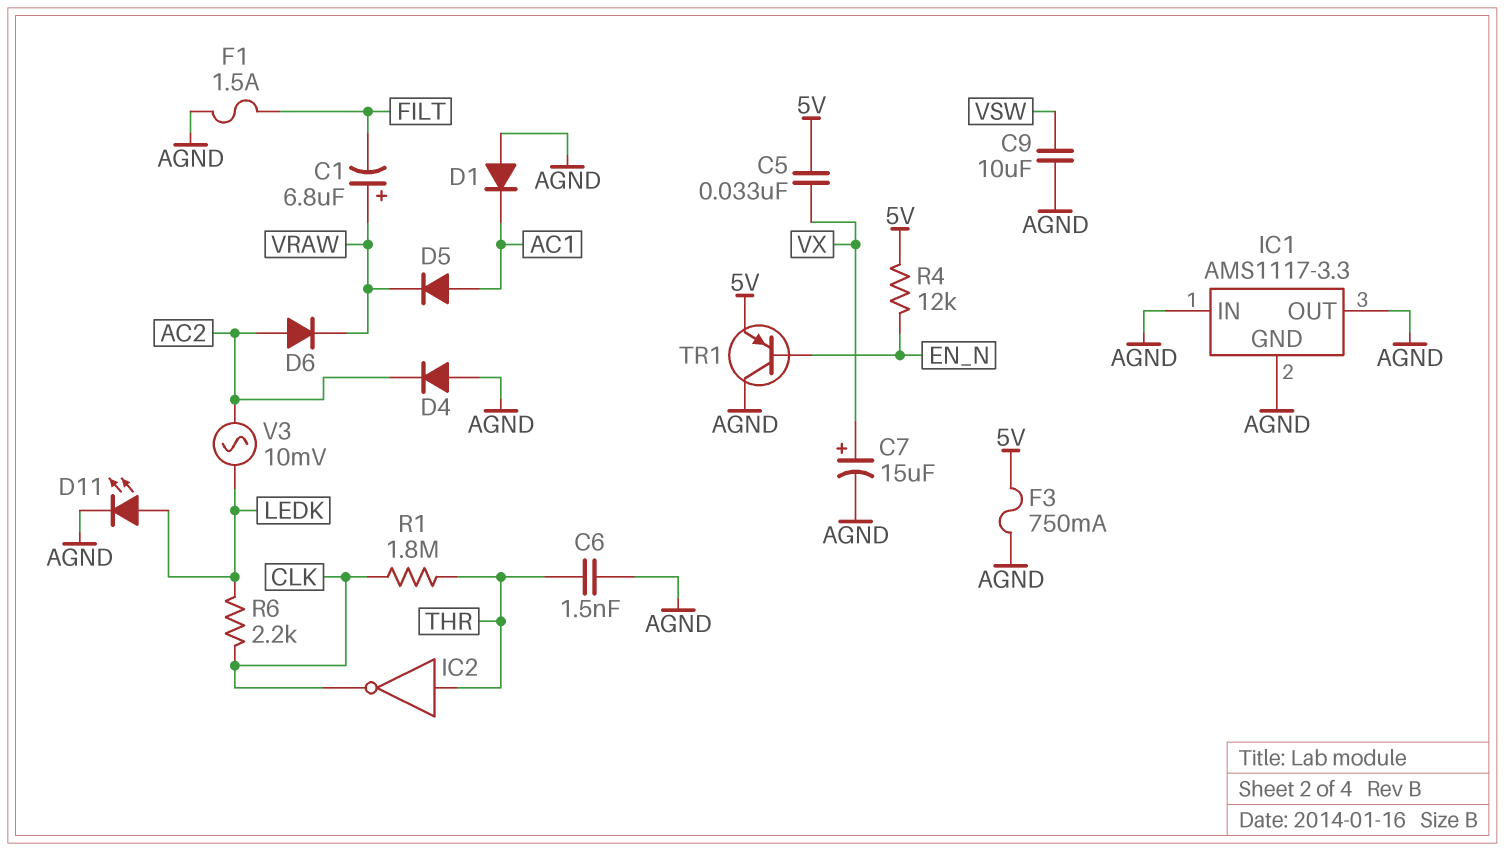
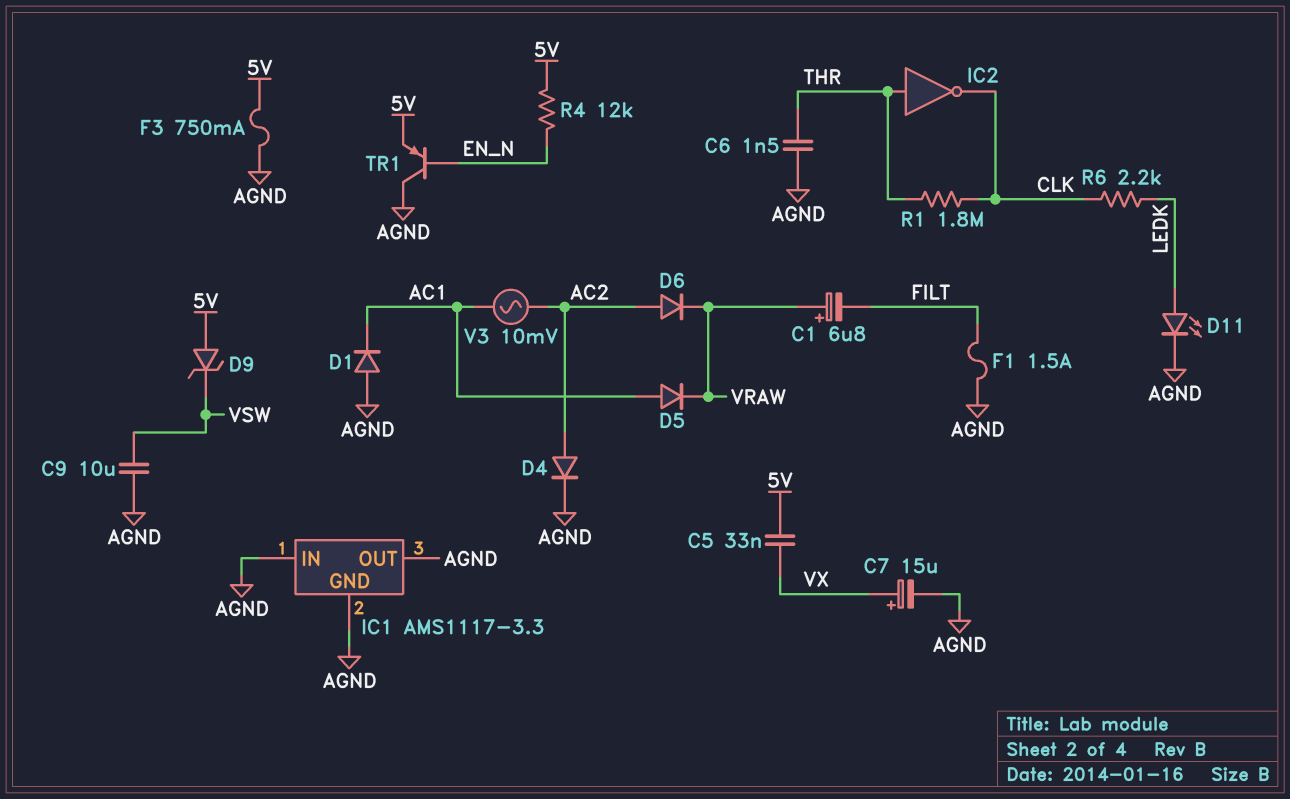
D4: diode (A AGND, K AC2) -> diode (A AC2, K AGND)
D9: none -> zener (A 5V, K VSW)
V3: AC 10mV (AC2, LEDK) -> AC 10mV (AC1, AC2)

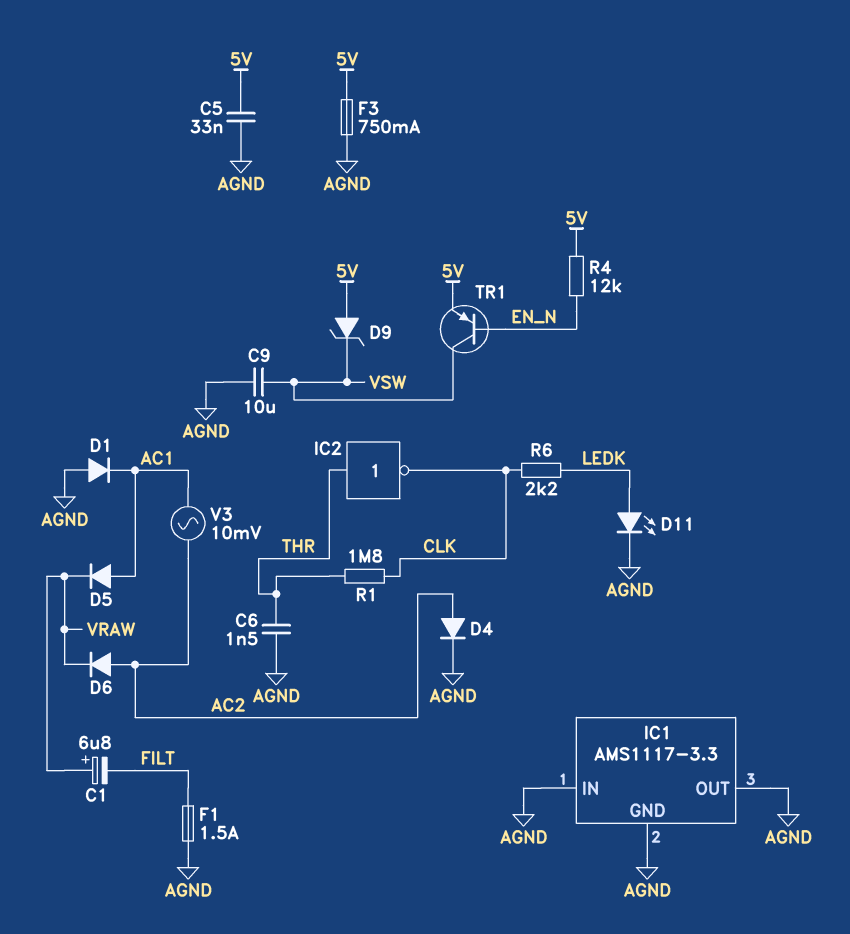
C5: 33nF (5V, VX) -> 33nF (5V, AGND)
C7: 15uF (plus VX, minus AGND) -> none
TR1: PNP (B EN_N, C AGND, E 5V) -> PNP (B EN_N, C VSW, E 5V)

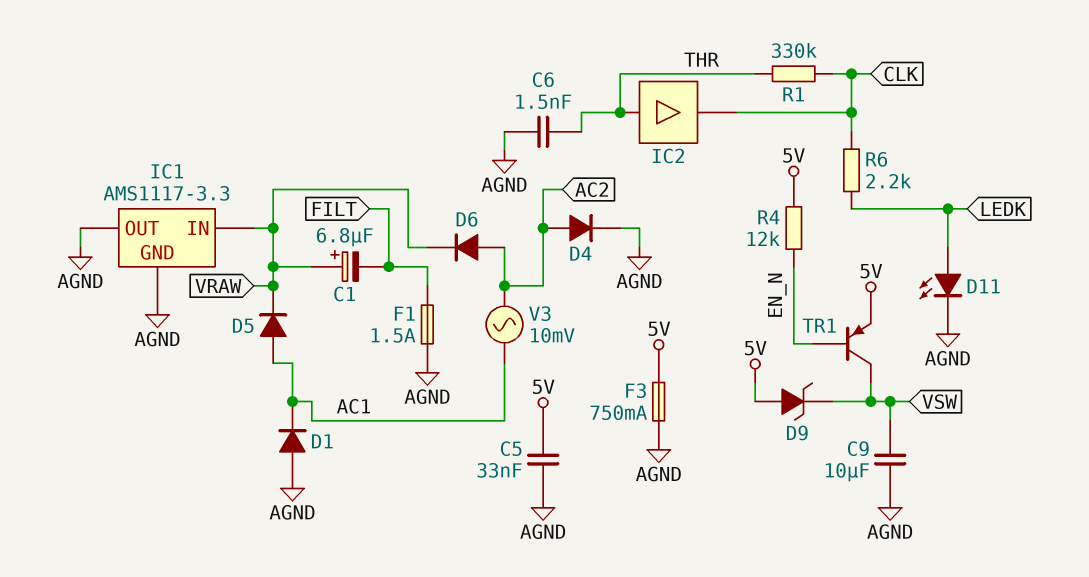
IC1 pin IN: AGND -> VRAW
IC2: NOT (in THR, out CLK) -> buffer (in THR, out CLK)
R1: 1.8M (CLK, THR) -> 330k (CLK, THR)

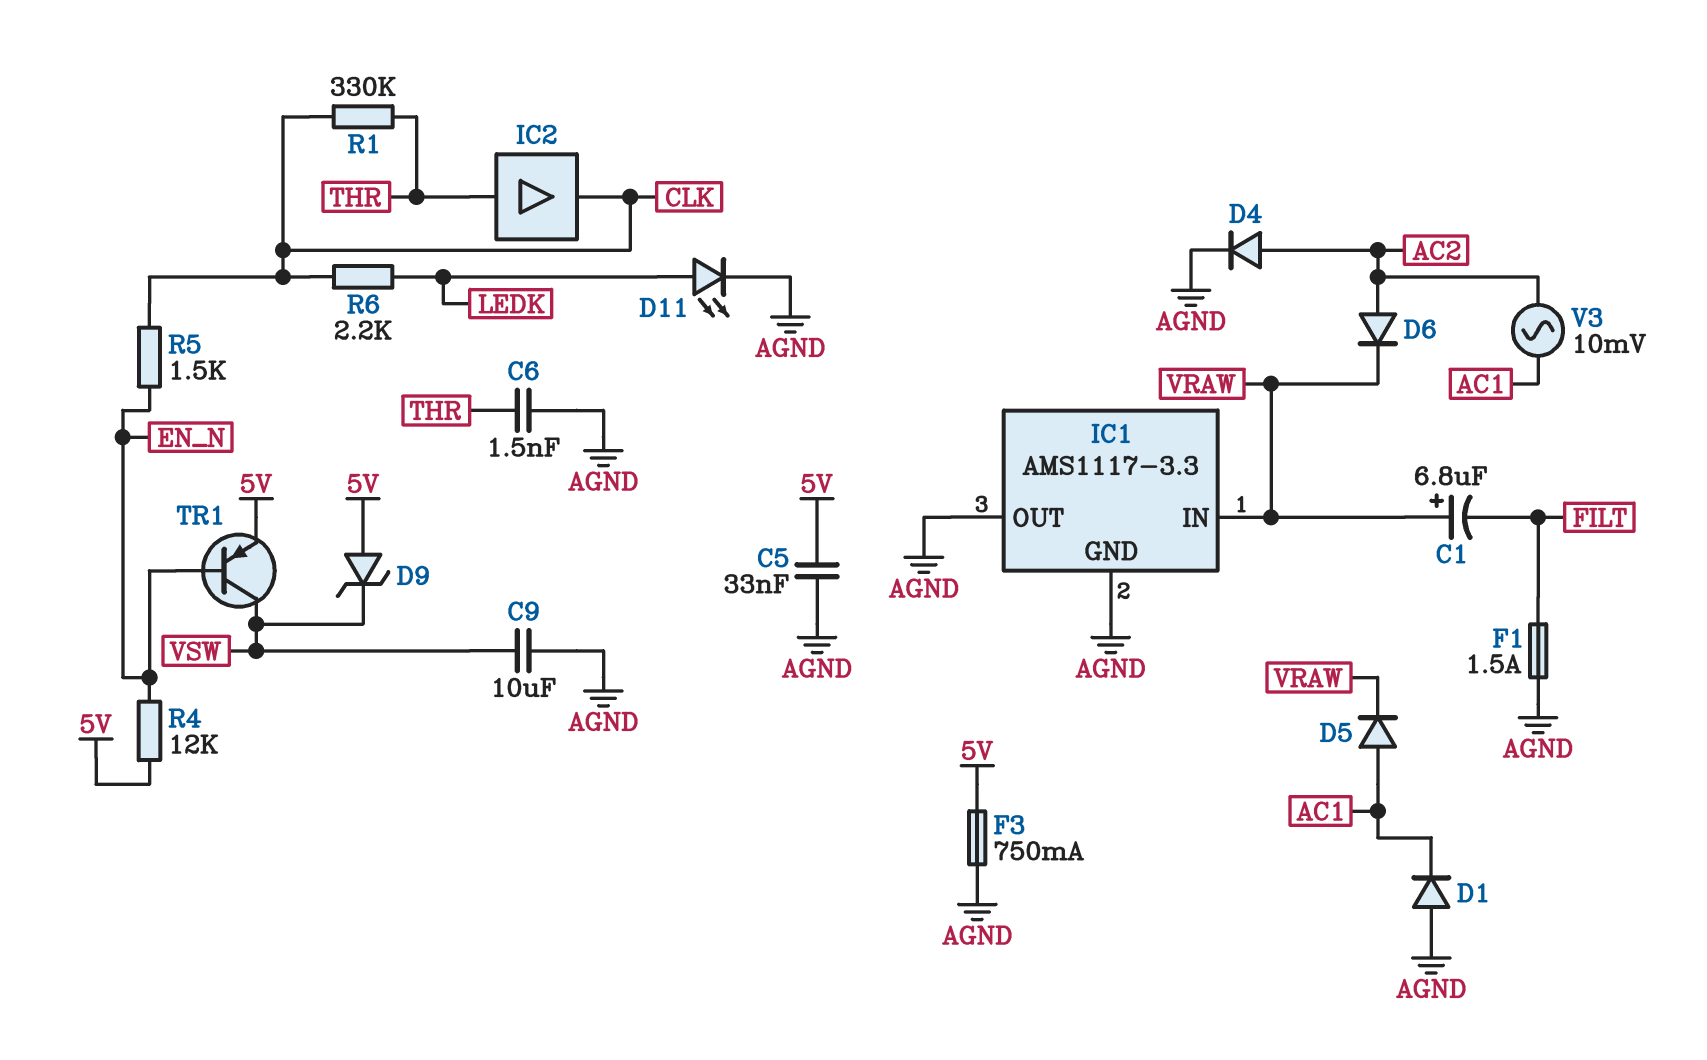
R5: none -> 1.5k (CLK, EN_N)

